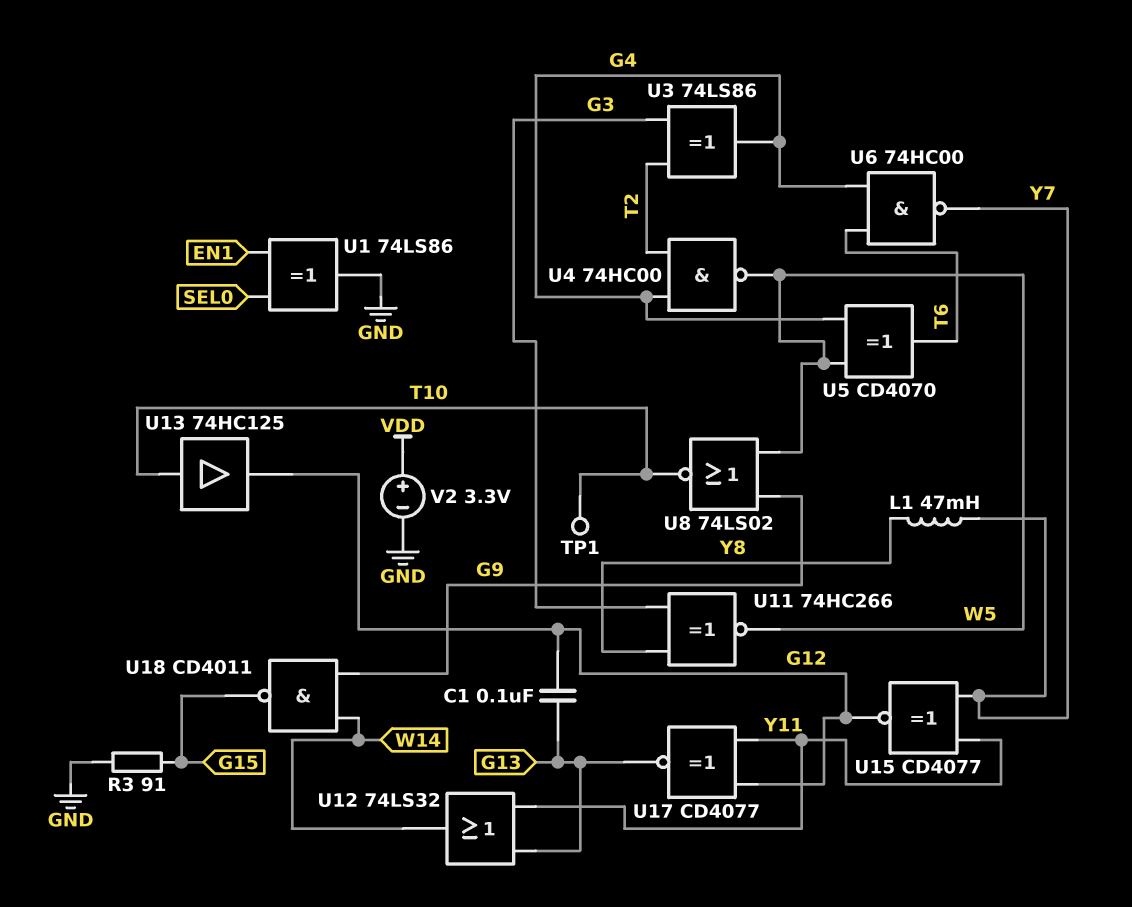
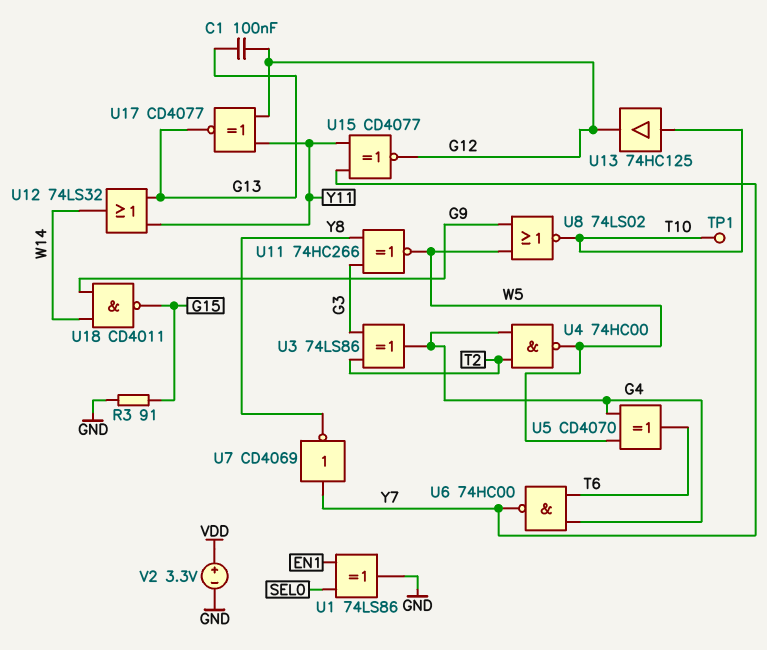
L1: 47mH (Y7, Y8) -> none
U7: none -> NOT CD4069 (in Y7, out Y8)

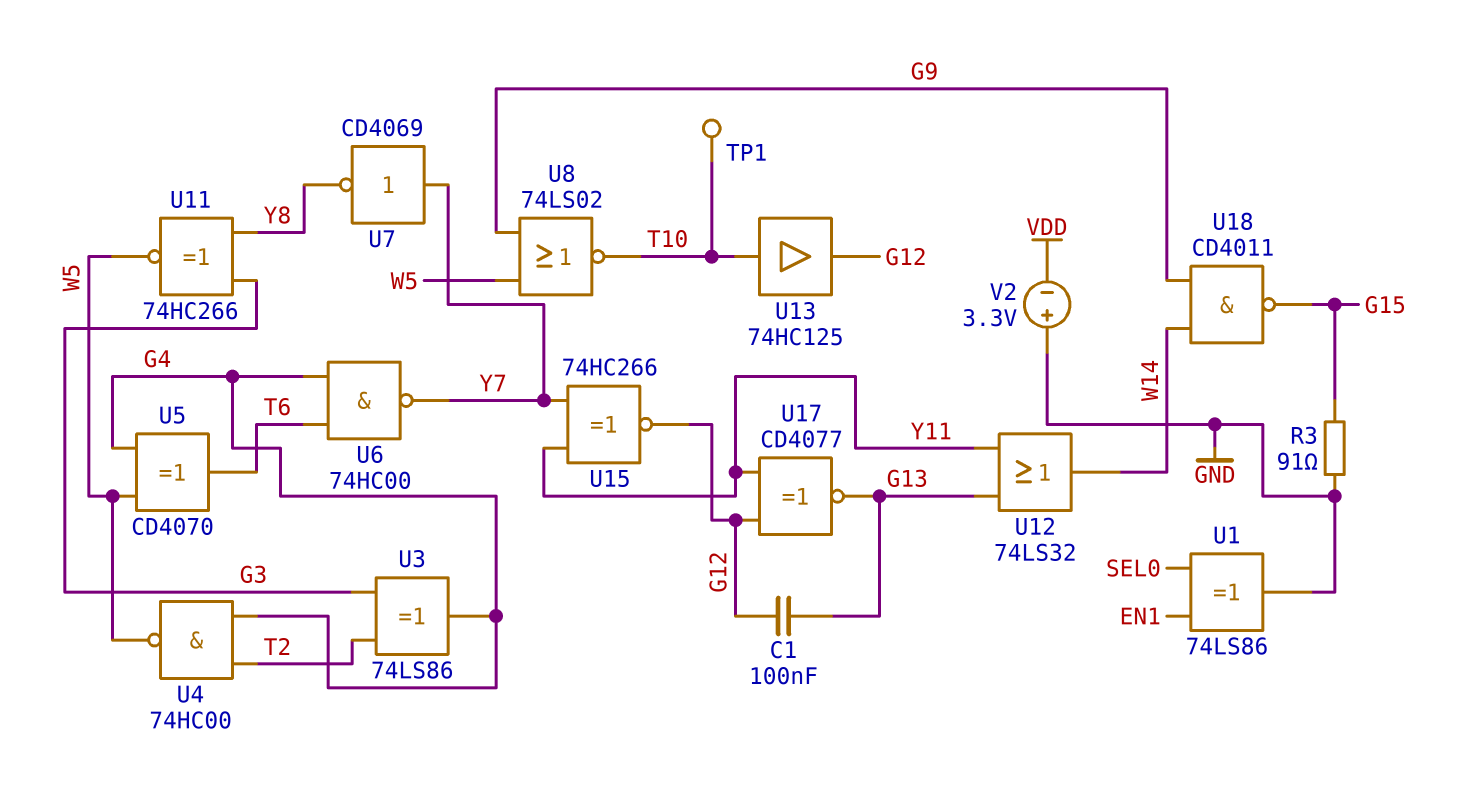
U15: XNOR CD4077 (in Y7, in Y11, out G12) -> XNOR 74HC266 (in Y7, in Y11, out G12)
V2: 3.3V (plus VDD, minus GND) -> 3.3V (plus GND, minus VDD)

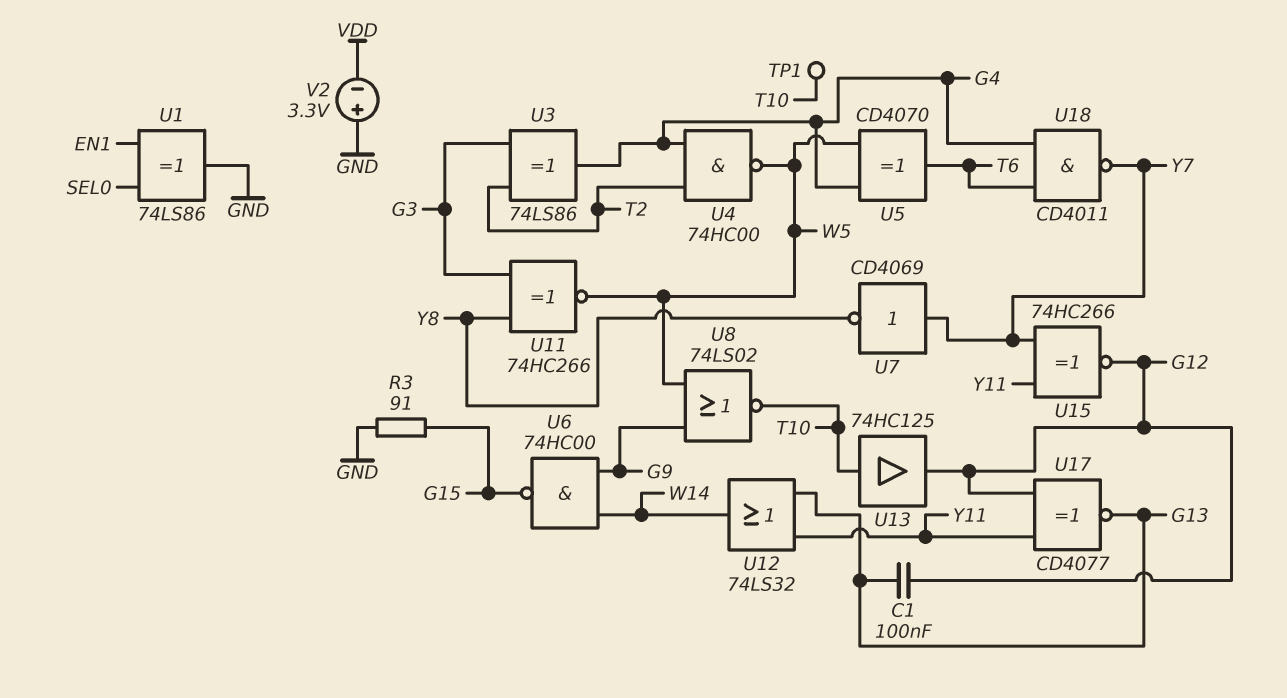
U6: NAND 74HC00 (in G4, in T6, out Y7) -> NAND 74HC00 (in G9, in W14, out G15)
U18: NAND CD4011 (in G9, in W14, out G15) -> NAND CD4011 (in G4, in T6, out Y7)

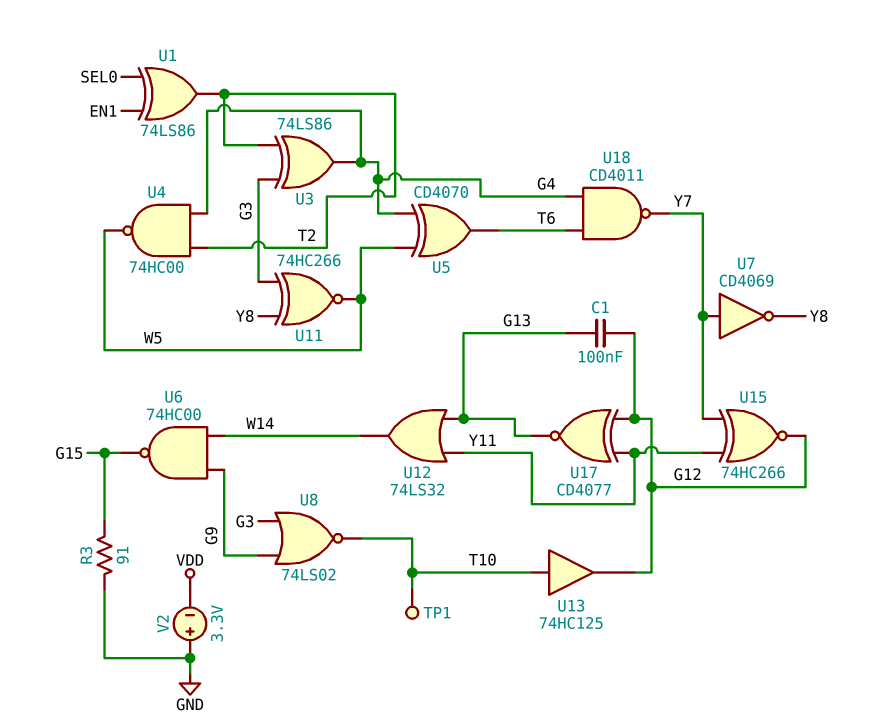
U1: XOR 74LS86 (in EN1, in SEL0, out GND) -> XOR 74LS86 (in EN1, in SEL0, out T2)
U8: NOR 74LS02 (in G9, in W5, out T10) -> NOR 74LS02 (in G3, in G9, out T10)

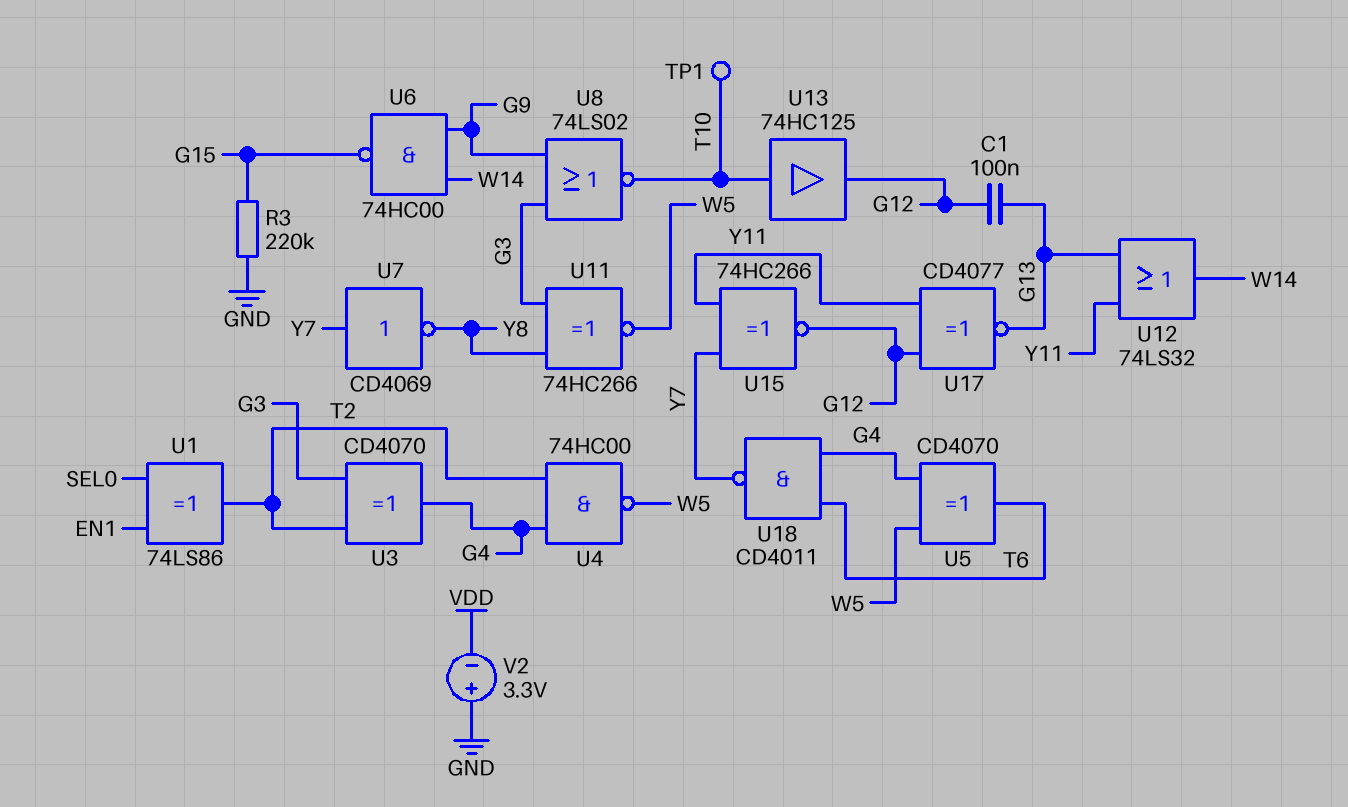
R3: 91 (G15, GND) -> 220k (G15, GND)
U3: XOR 74LS86 (in G3, in T2, out G4) -> XOR CD4070 (in G3, in T2, out G4)

